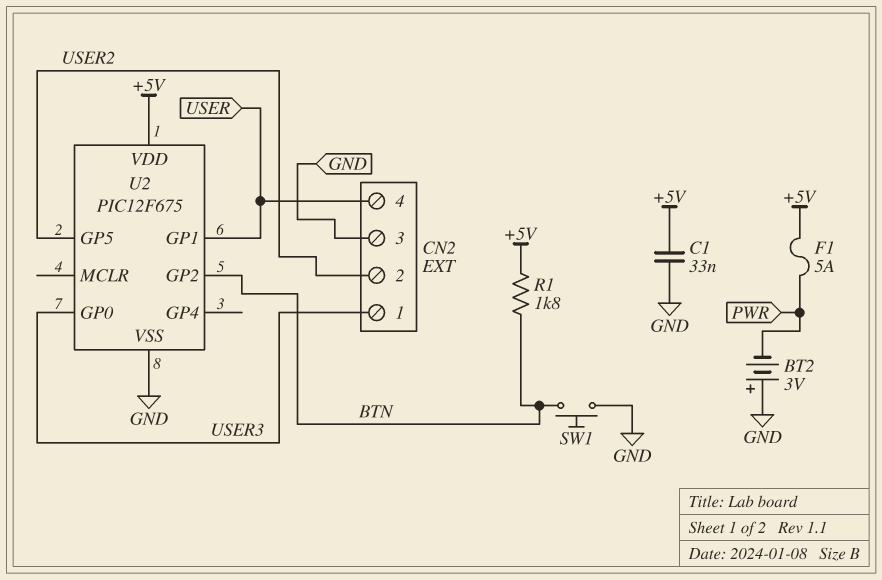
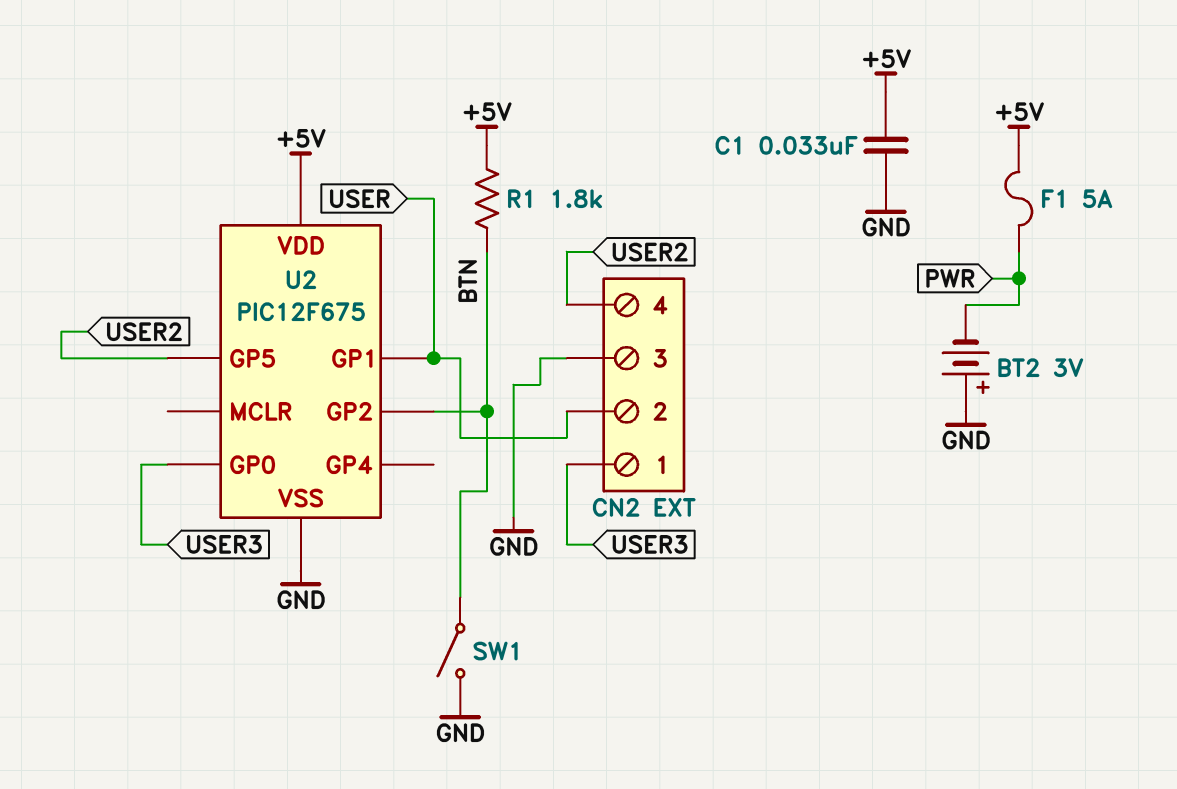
CN2 pin 2: USER2 -> USER
CN2 pin 4: USER -> USER2
SW1: button (BTN, GND) -> switch (BTN, GND)

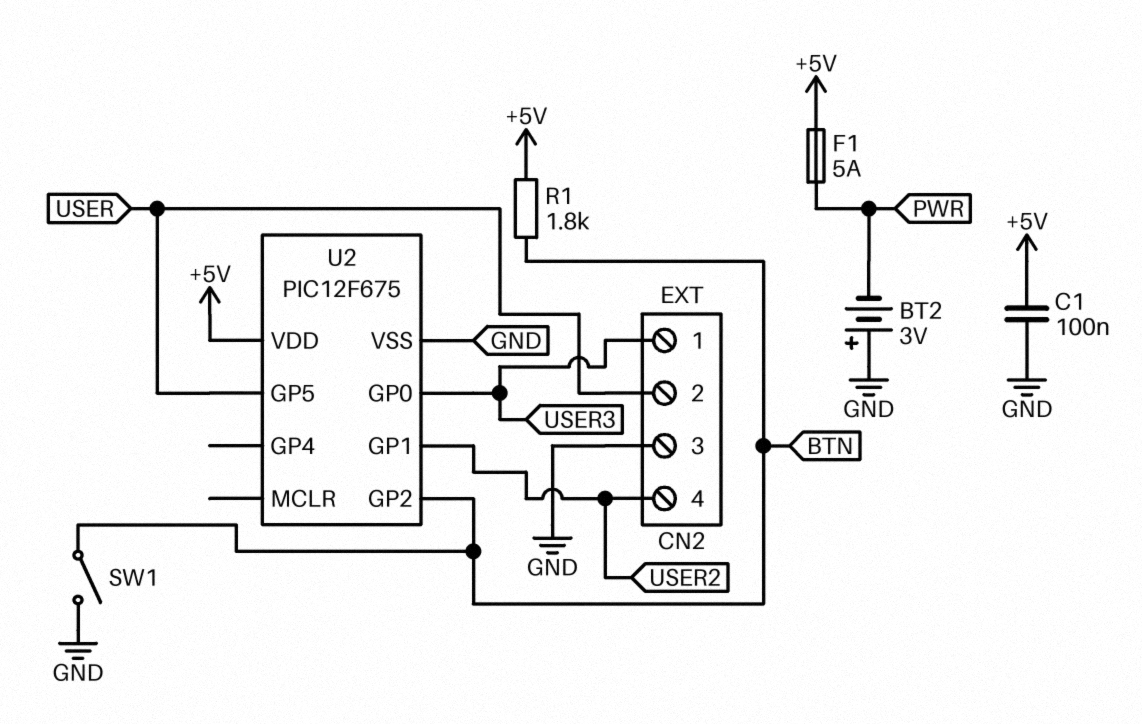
C1: 33nF (+5V, GND) -> 100nF (+5V, GND)
U2 pin GP1: USER -> USER2
U2 pin GP5: USER2 -> USER

